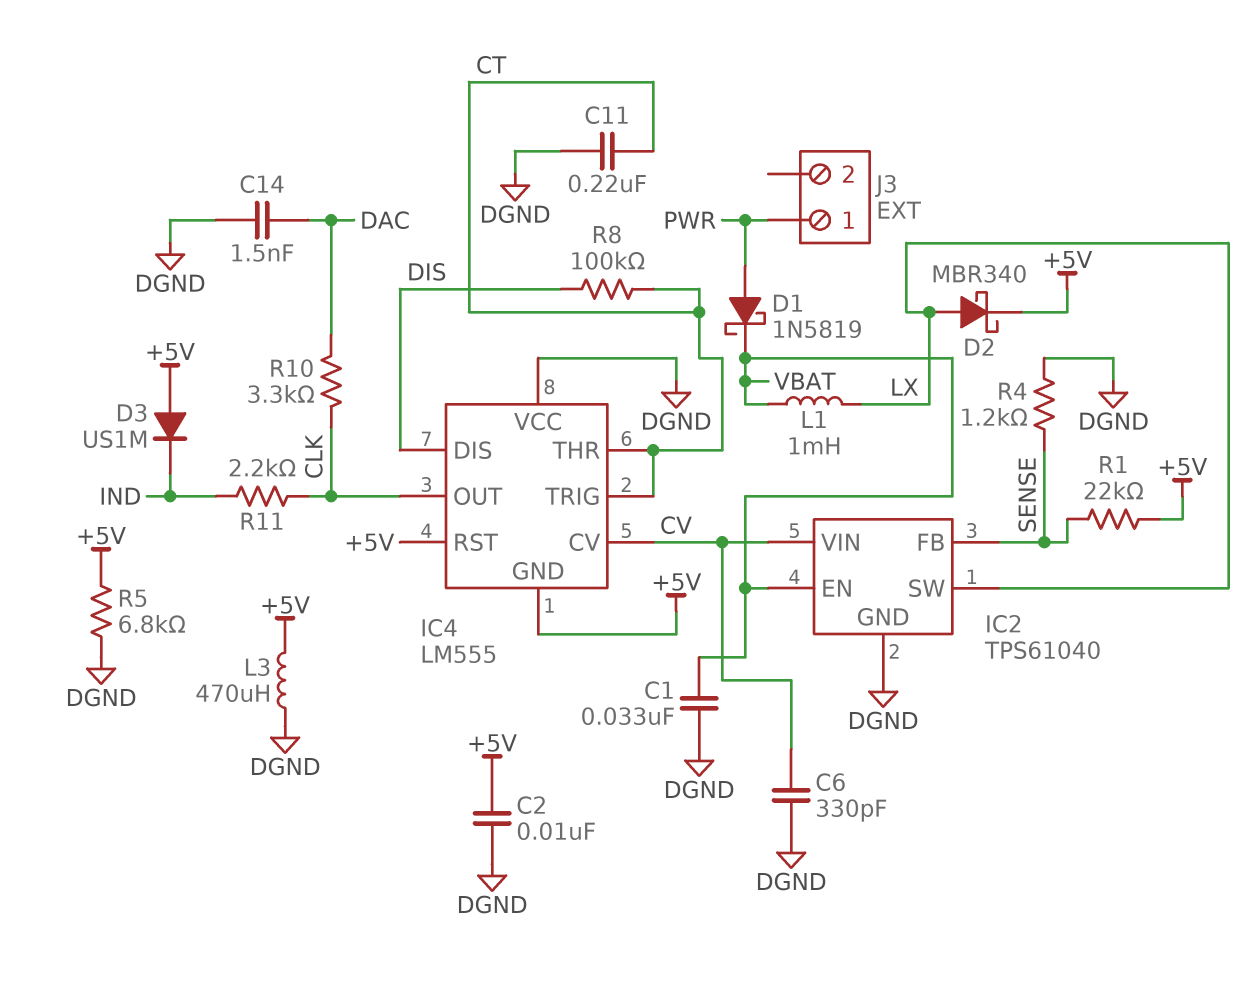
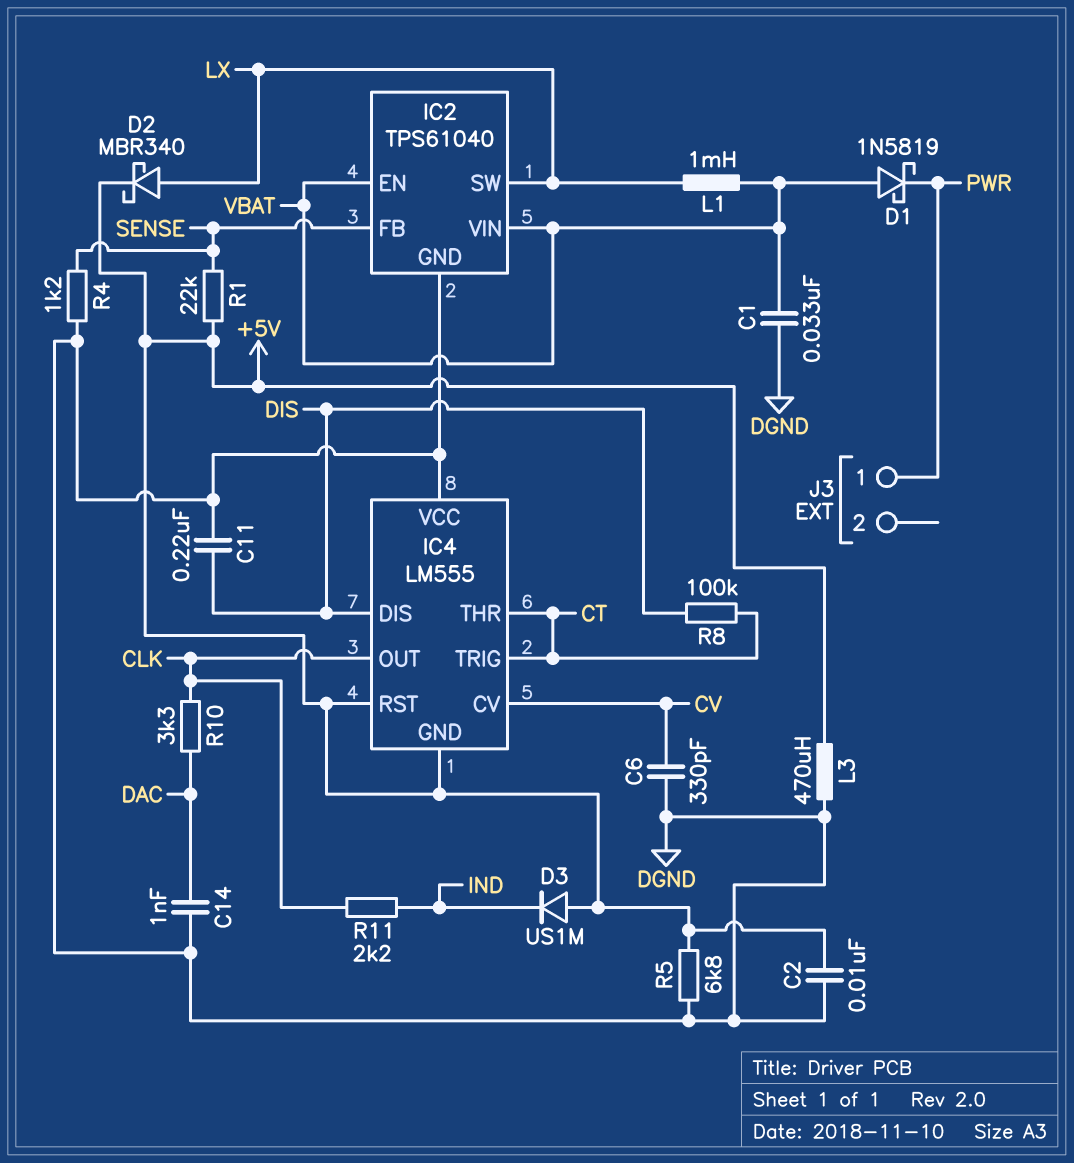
C11: 220nF (CT, DGND) -> 220nF (DGND, DIS)
C14: 1.5nF (DAC, DGND) -> 1nF (DAC, DGND)
D1: schottky 1N5819 (A PWR, K VBAT) -> schottky 1N5819 (A VBAT, K PWR)
IC2 pin VIN: CV -> VBAT

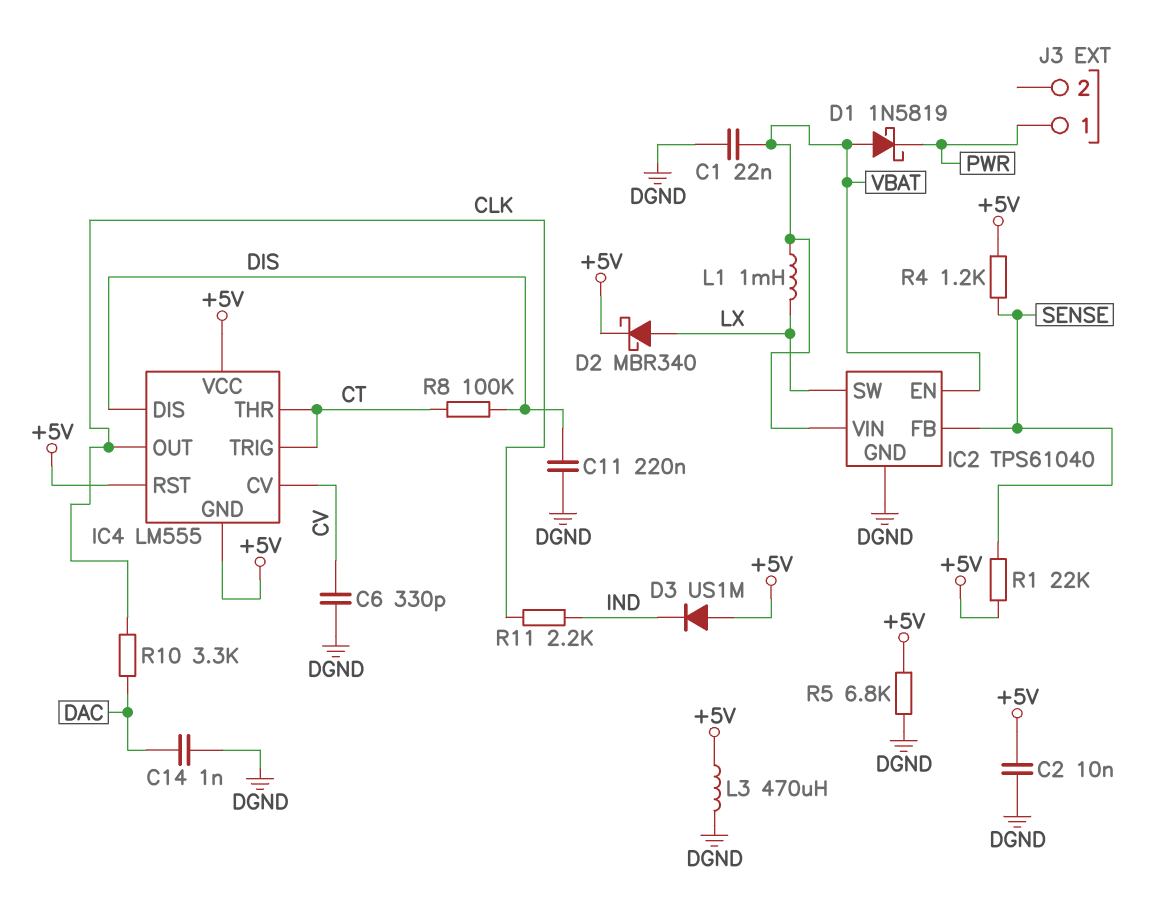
C1: 33nF (DGND, VBAT) -> 22nF (DGND, VBAT)
IC4 pin VCC: DGND -> +5V
R4: 1.2k (DGND, SENSE) -> 1.2k (+5V, SENSE)

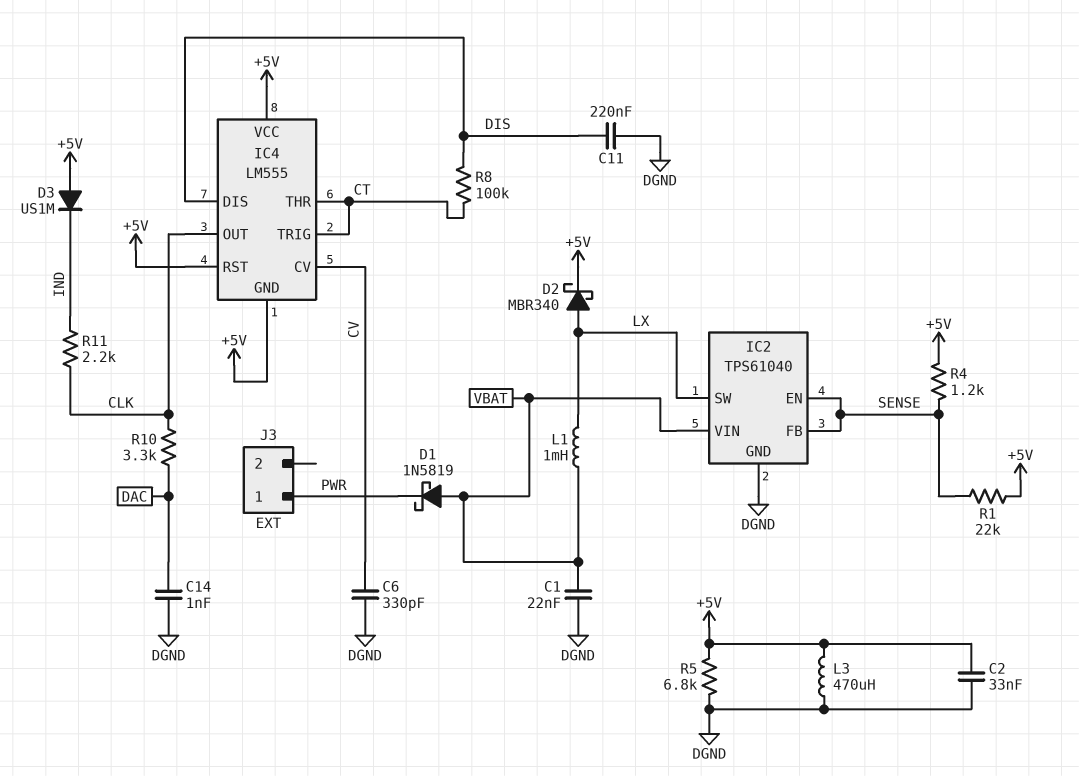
C2: 10nF (+5V, DGND) -> 33nF (+5V, DGND)
IC2 pin EN: VBAT -> SENSE

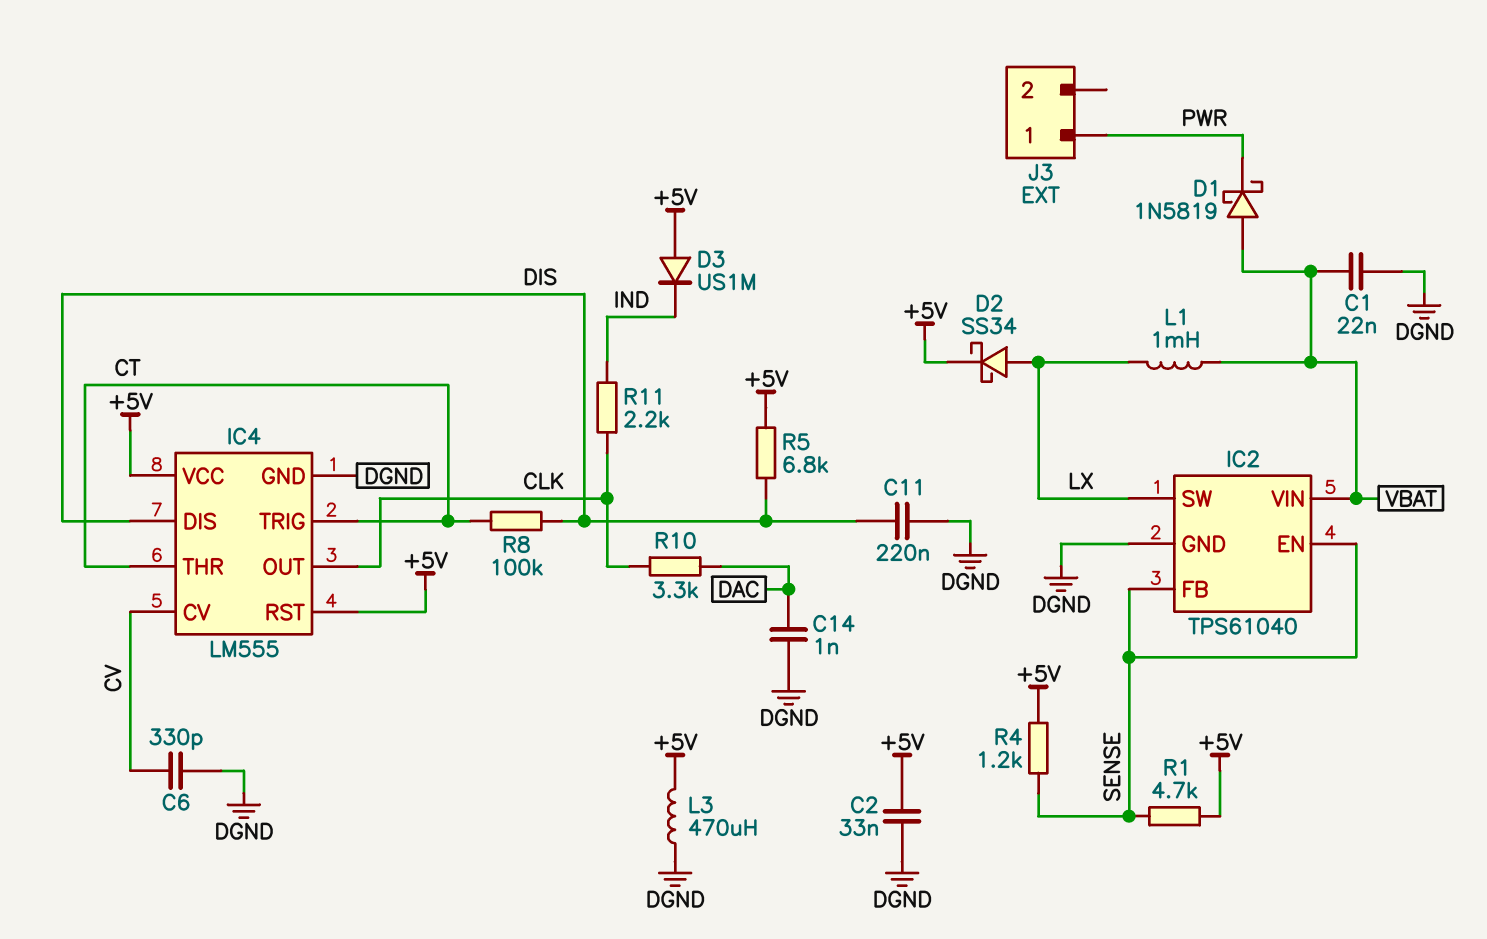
D2: schottky MBR340 (A LX, K +5V) -> schottky SS34 (A LX, K +5V)
IC4 pin GND: +5V -> DGND
R1: 22k (+5V, SENSE) -> 4.7k (+5V, SENSE)
R5: 6.8k (+5V, DGND) -> 6.8k (+5V, DIS)

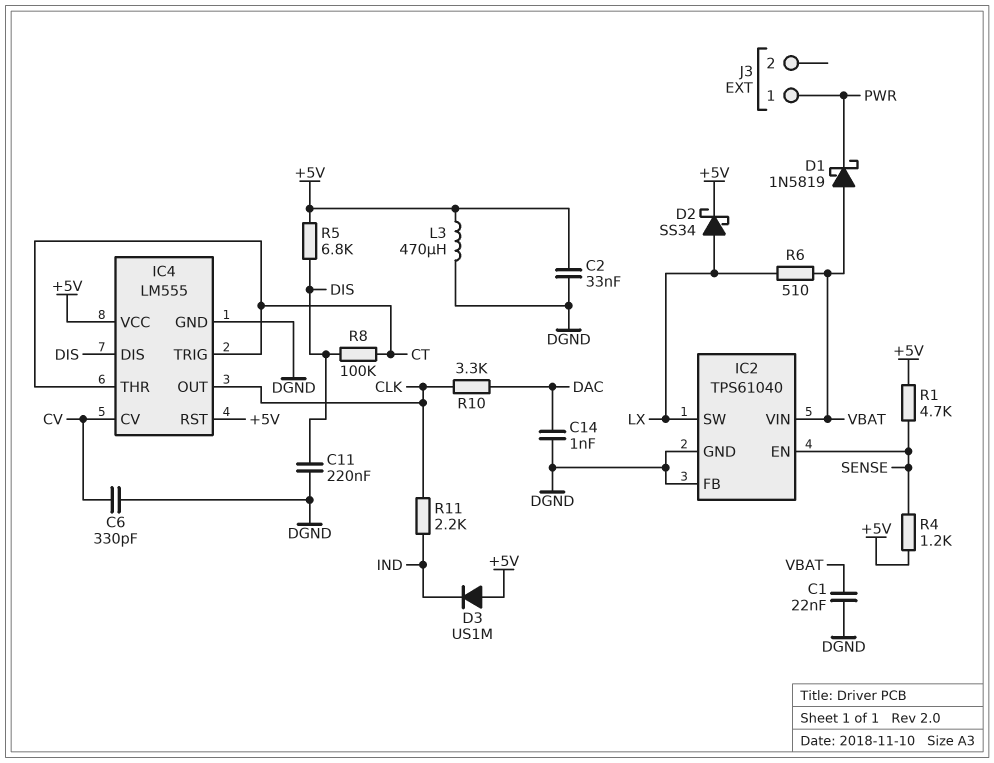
IC2 pin FB: SENSE -> DGND
L1: 1mH (LX, VBAT) -> none
R6: none -> 510 (LX, VBAT)

